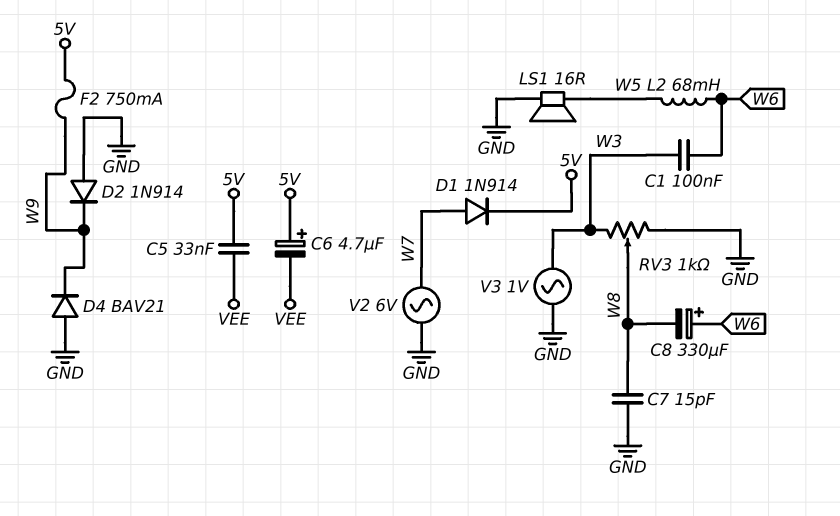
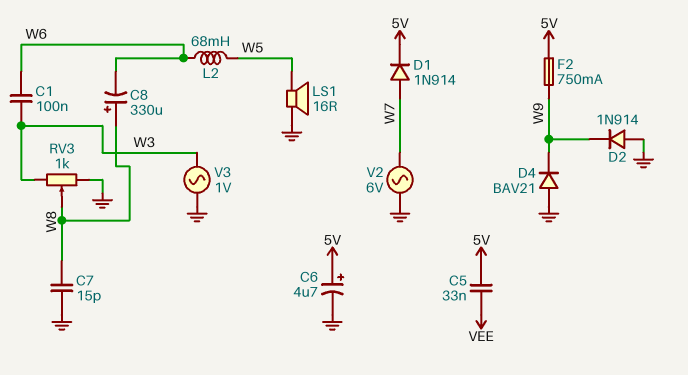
C6: 4.7uF (plus 5V, minus VEE) -> 4.7uF (plus 5V, minus GND)
C8: 330uF (plus W6, minus W8) -> 330uF (plus W8, minus W6)

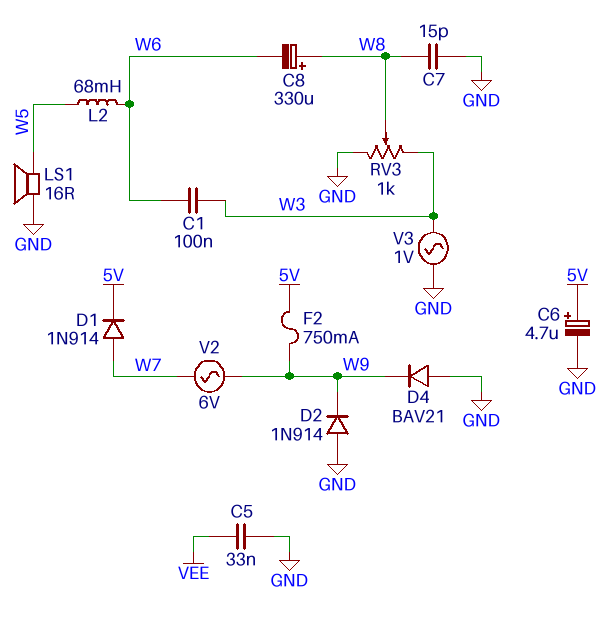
C5: 33nF (5V, VEE) -> 33nF (GND, VEE)
V2: AC 6V (GND, W7) -> AC 6V (W7, W9)

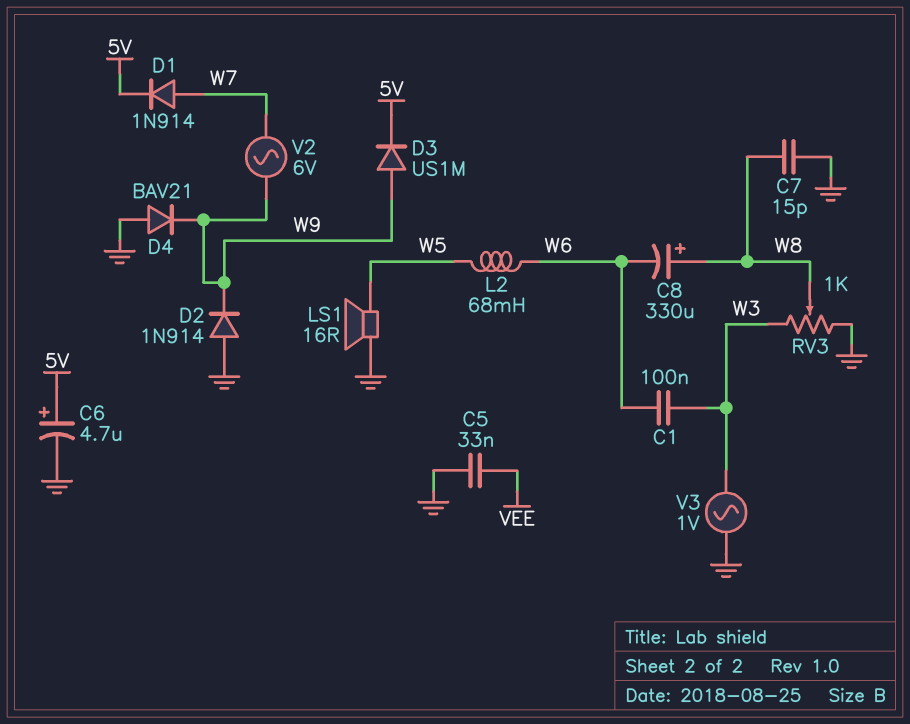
D3: none -> diode US1M (A W9, K 5V)
F2: 750mA (5V, W9) -> none

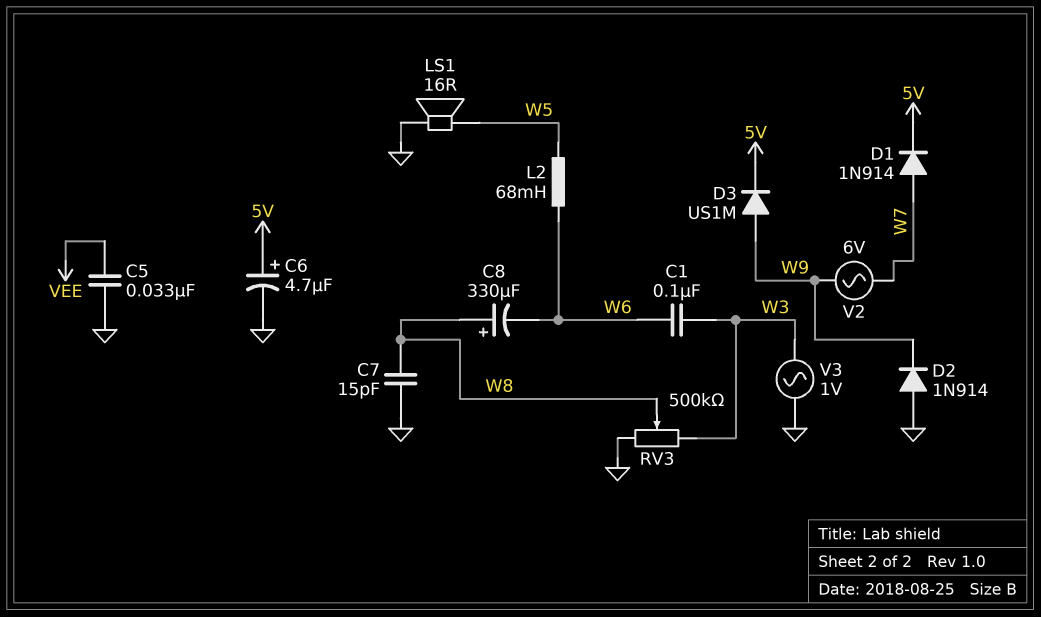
D4: diode BAV21 (A GND, K W9) -> none
RV3: 1k (GND, W3, wiper W8) -> 500k (GND, W3, wiper W8)

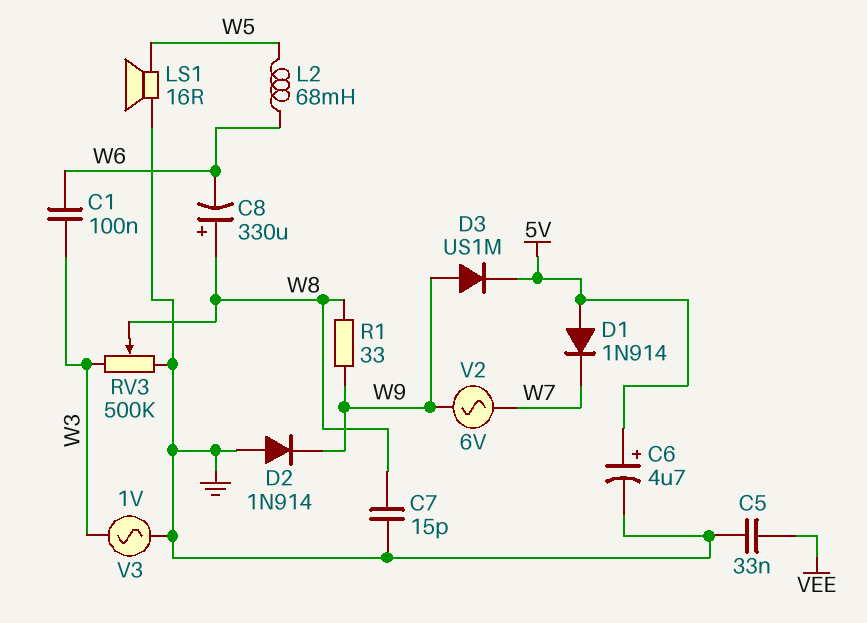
D1: diode 1N914 (A W7, K 5V) -> diode 1N914 (A 5V, K W7)
R1: none -> 33 (W8, W9)

